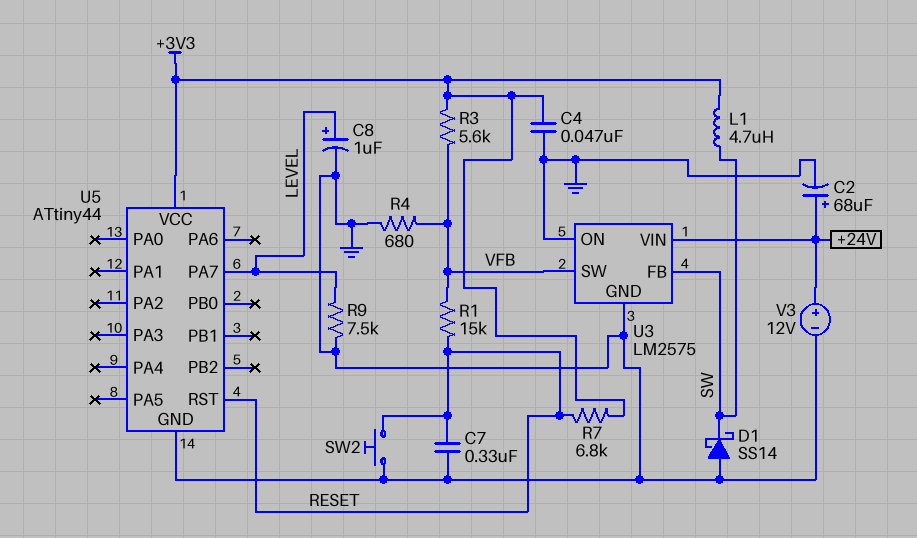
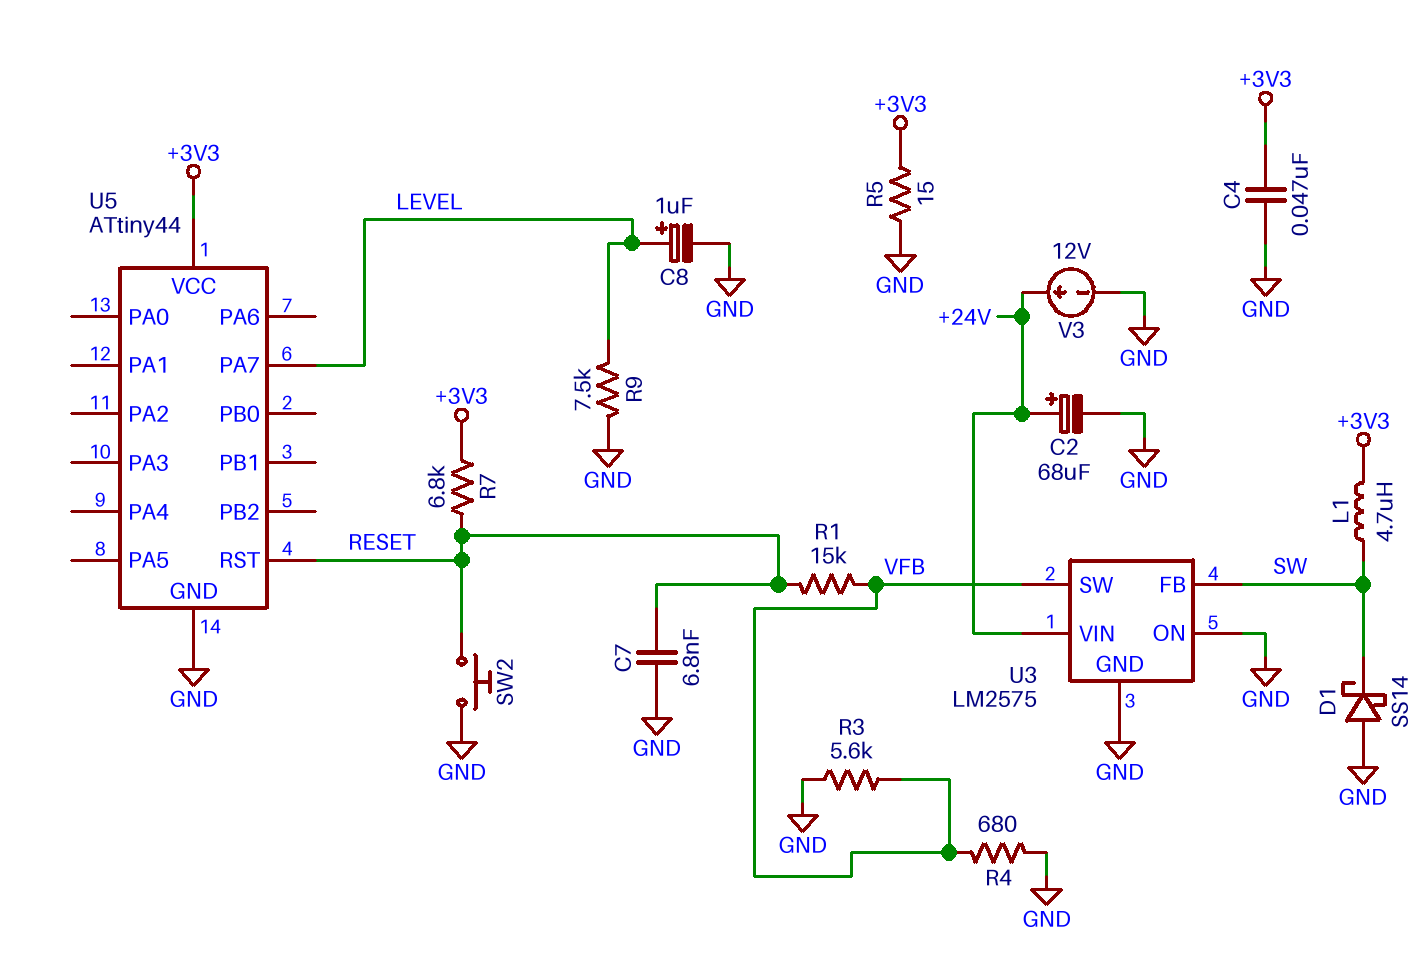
C7: 330nF (GND, RESET) -> 6.8nF (GND, RESET)
R3: 5.6k (+3V3, VFB) -> 5.6k (GND, VFB)
R5: none -> 15 (+3V3, GND)

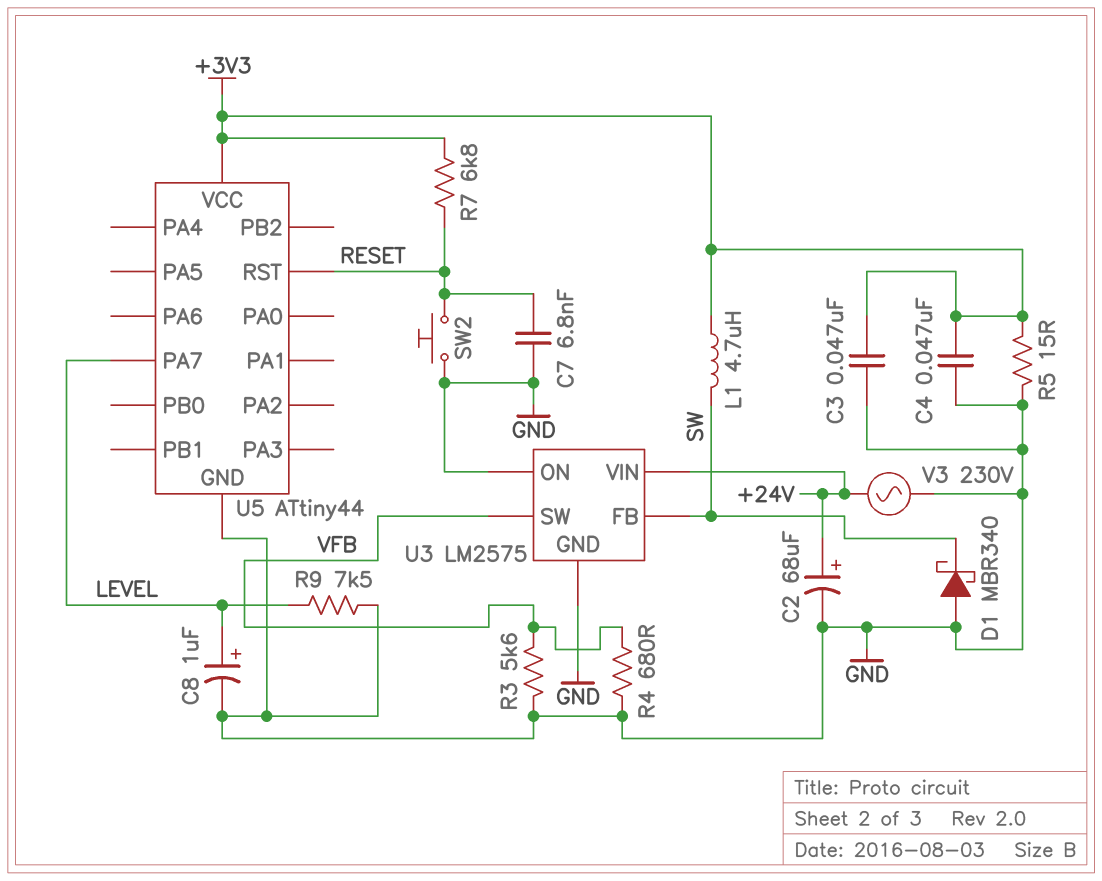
C3: none -> 47nF (+3V3, GND)
D1: schottky SS14 (A GND, K SW) -> schottky MBR340 (A GND, K SW)
R1: 15k (RESET, VFB) -> none
V3: 12V (plus +24V, minus GND) -> AC 230V (+24V, GND)

